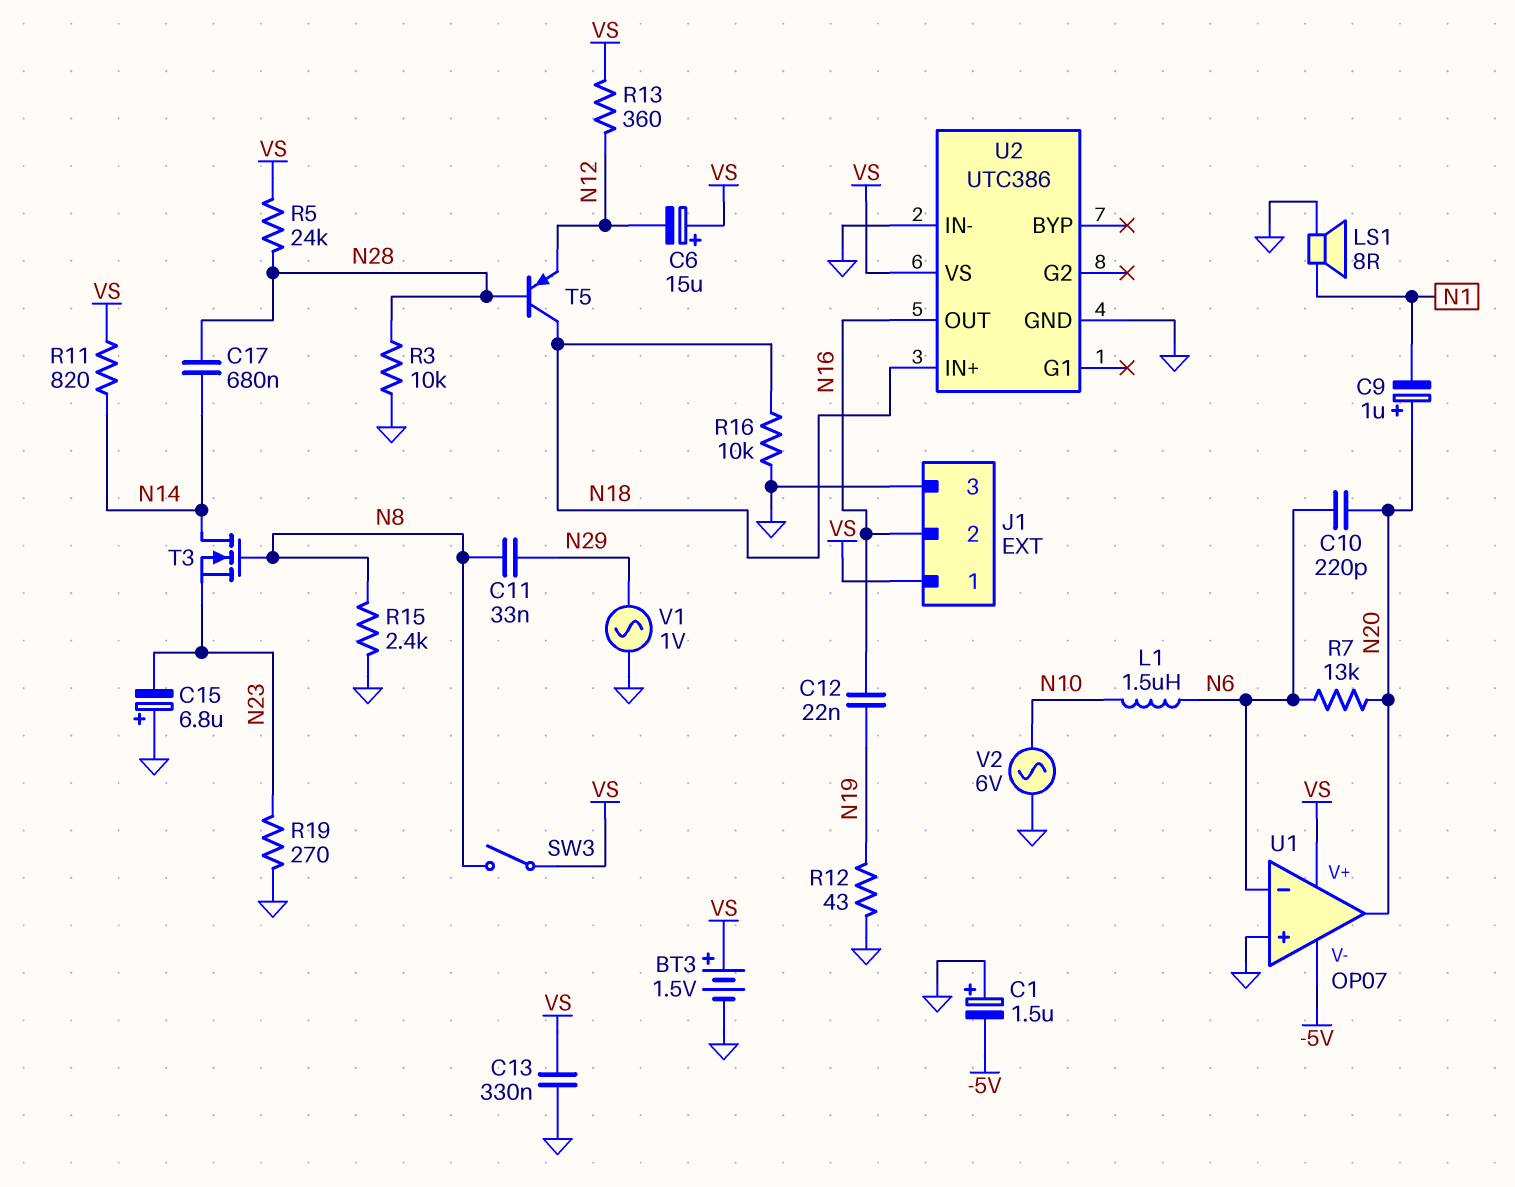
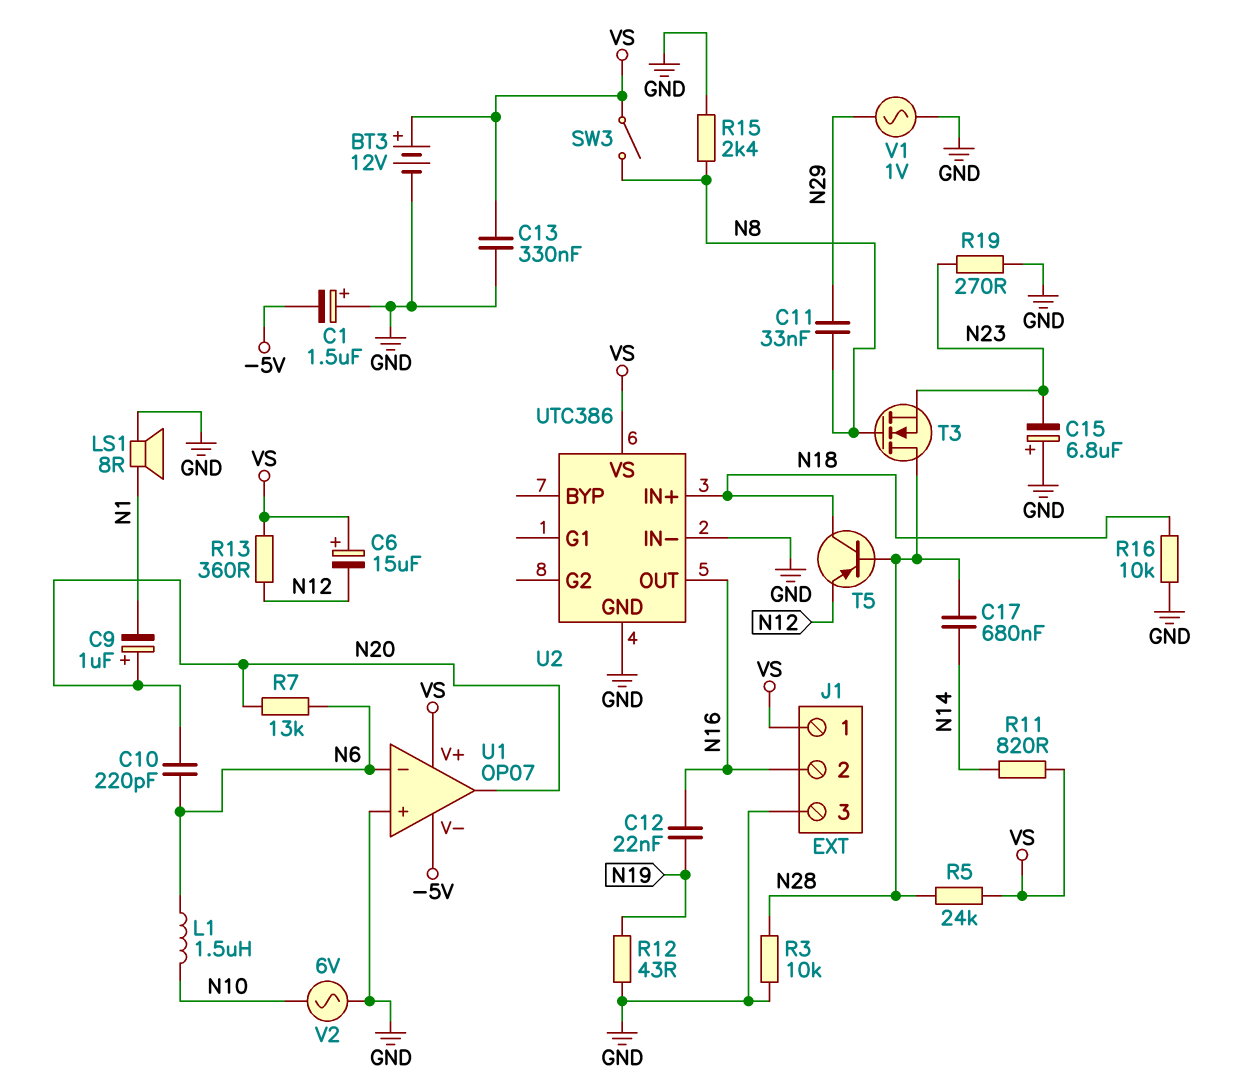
BT3: 1.5V (plus VS, minus GND) -> 12V (plus VS, minus GND)
T3: NMOS (G N8, D N14, S N23) -> NMOS (G N8, D N28, S N23)

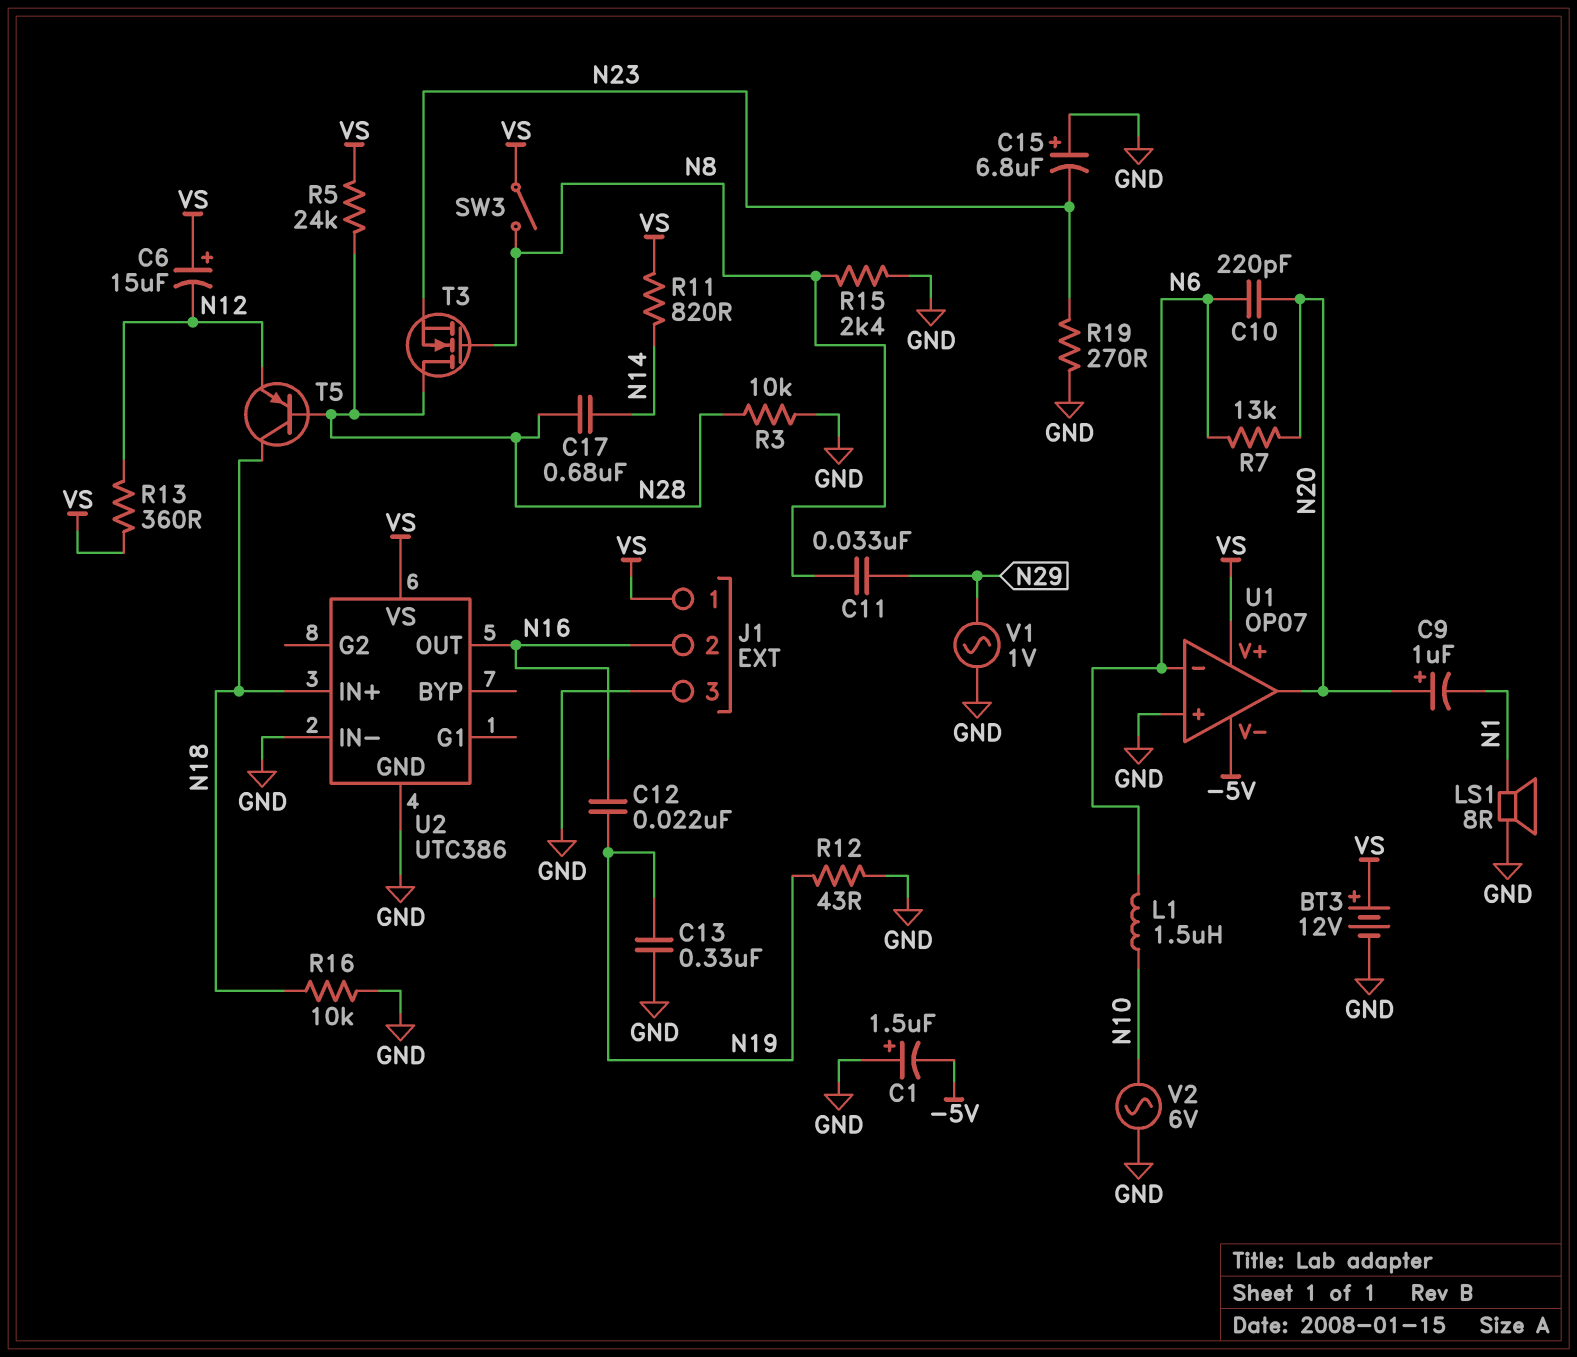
C13: 330nF (GND, VS) -> 330nF (GND, N19)

